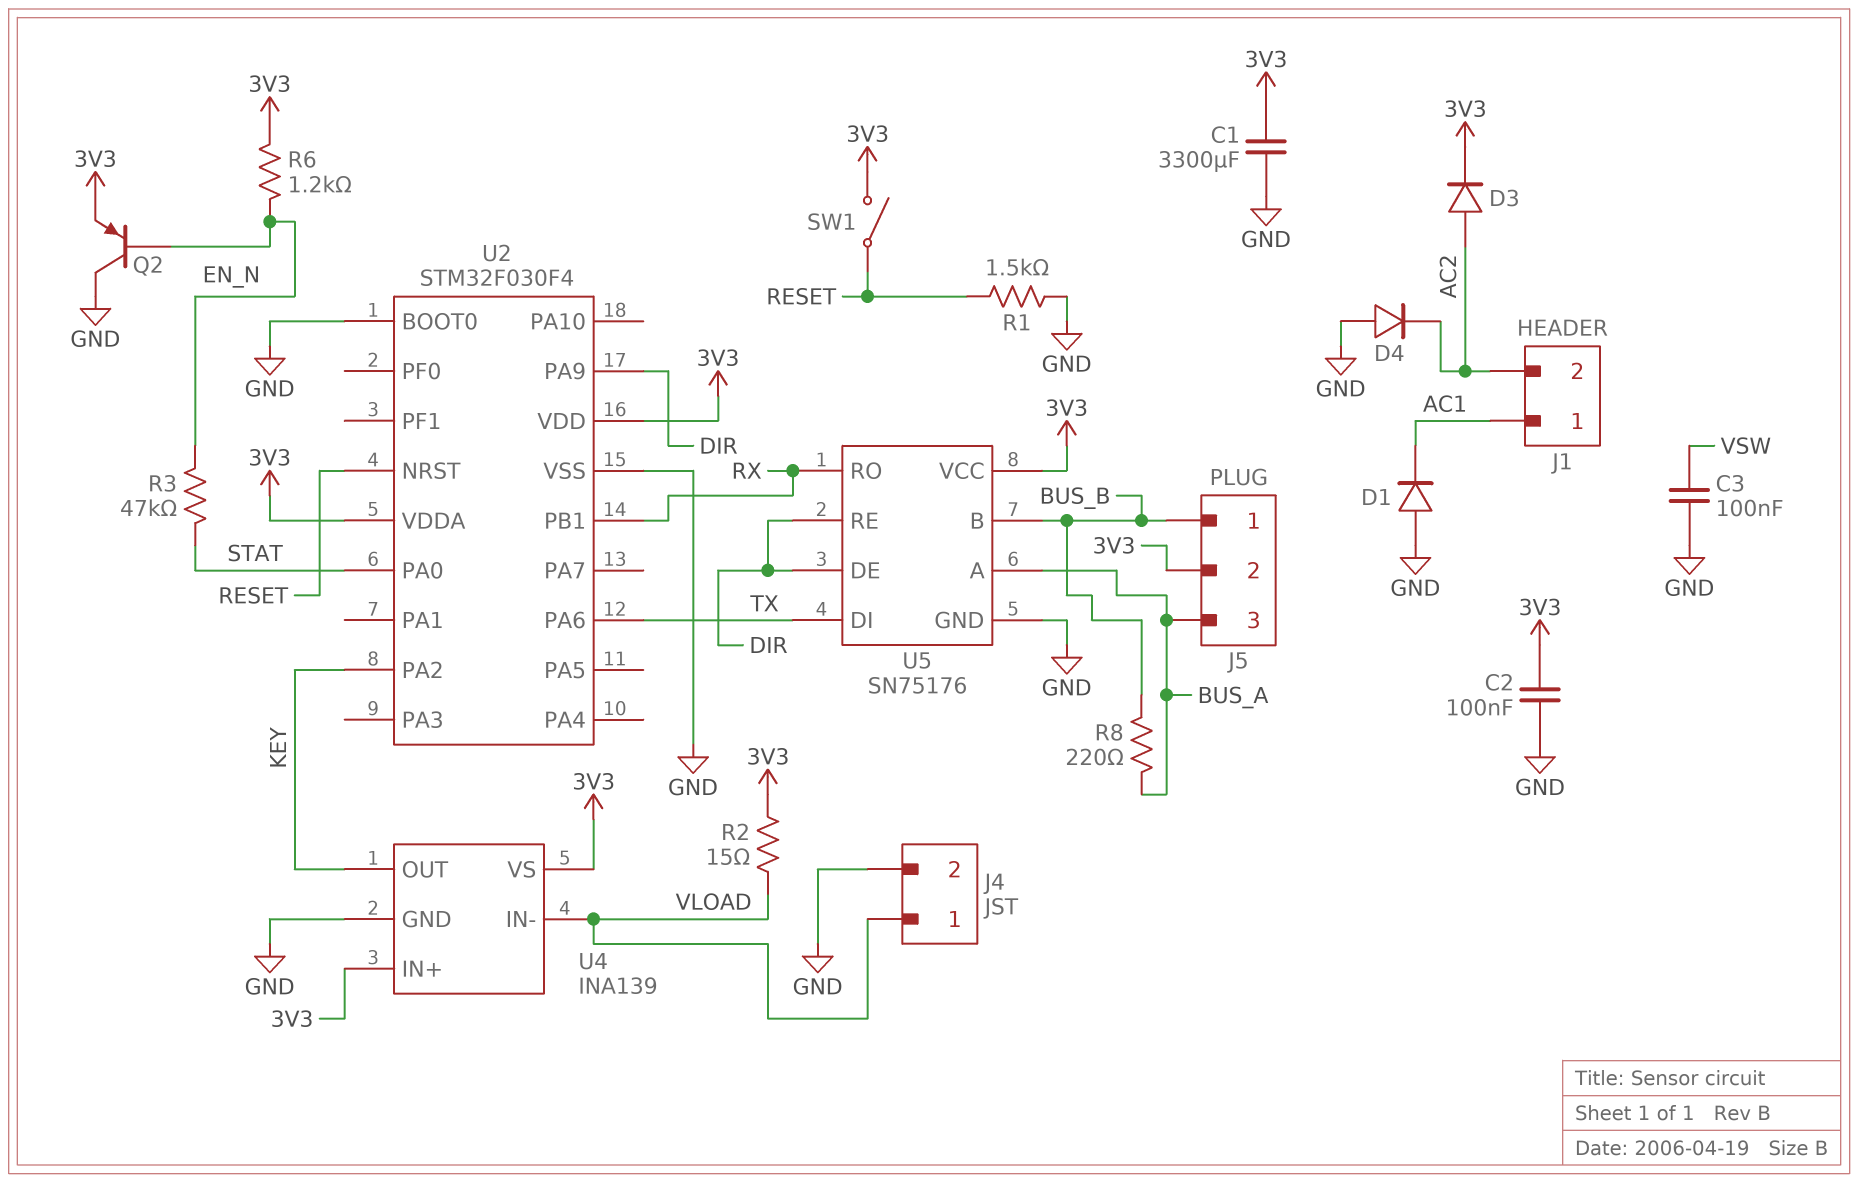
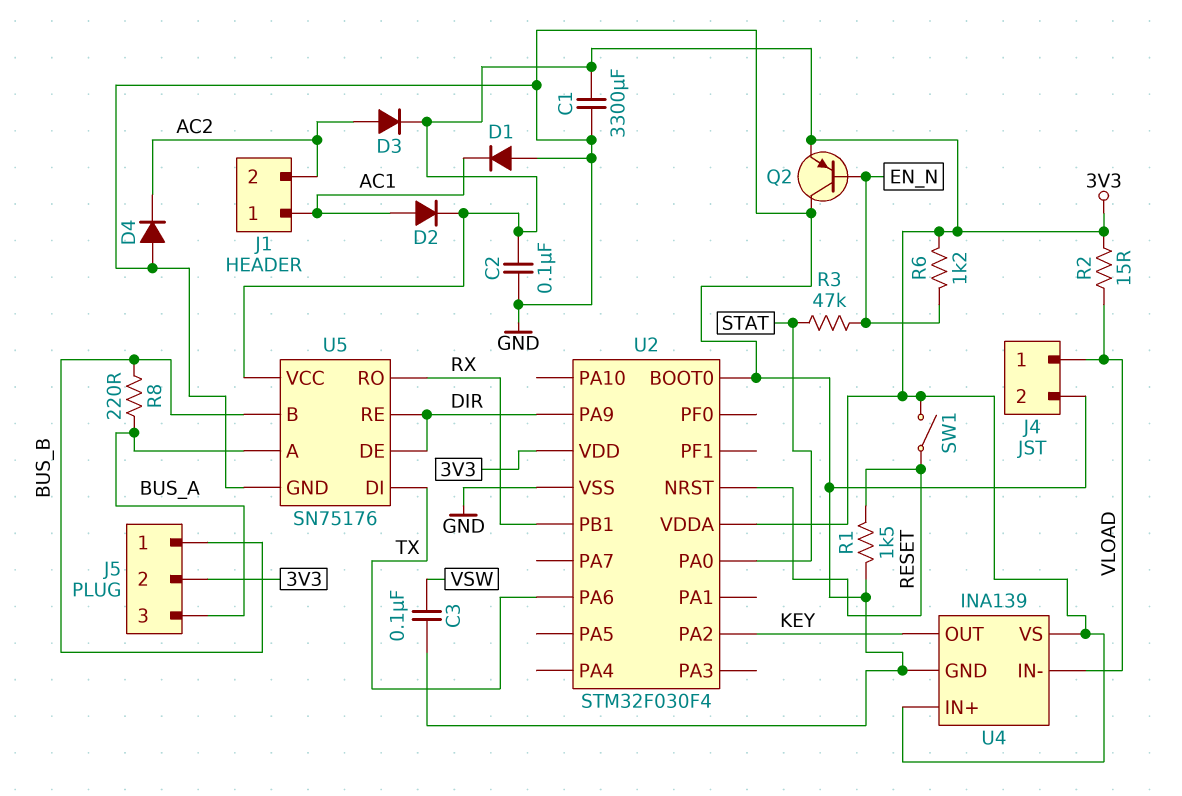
D2: none -> diode (A AC1, K 3V3)

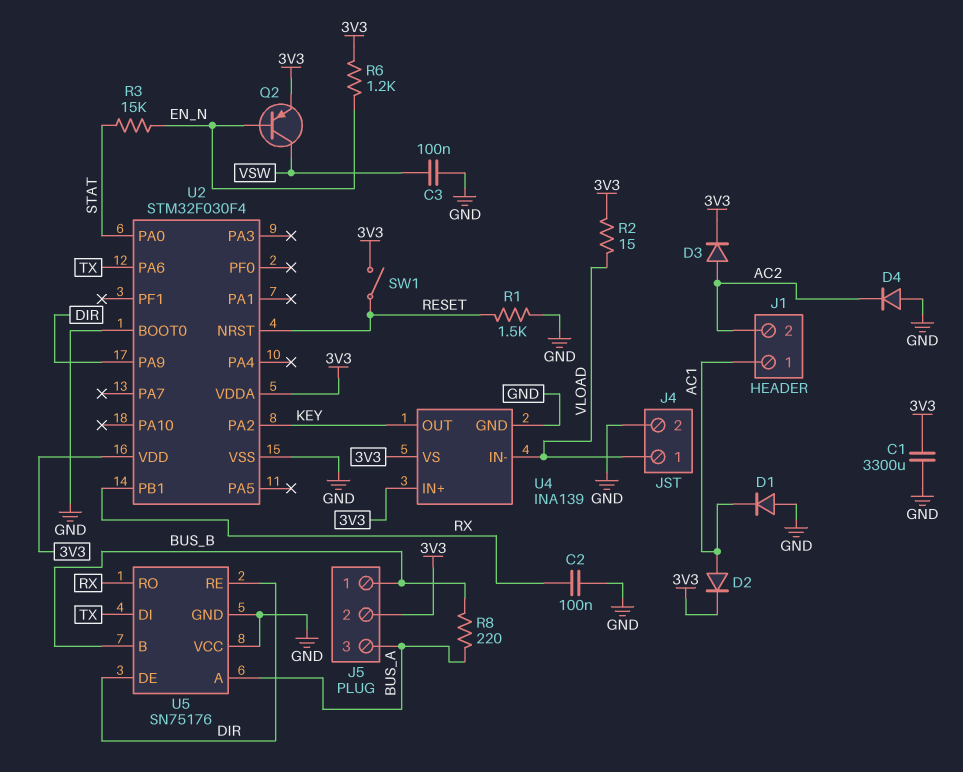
C2: 100nF (3V3, GND) -> 100nF (GND, RX)
Q2: PNP (B EN_N, C GND, E 3V3) -> PNP (B EN_N, C VSW, E 3V3)
R3: 47k (EN_N, STAT) -> 15k (EN_N, STAT)
U5 pin VCC: 3V3 -> GND

